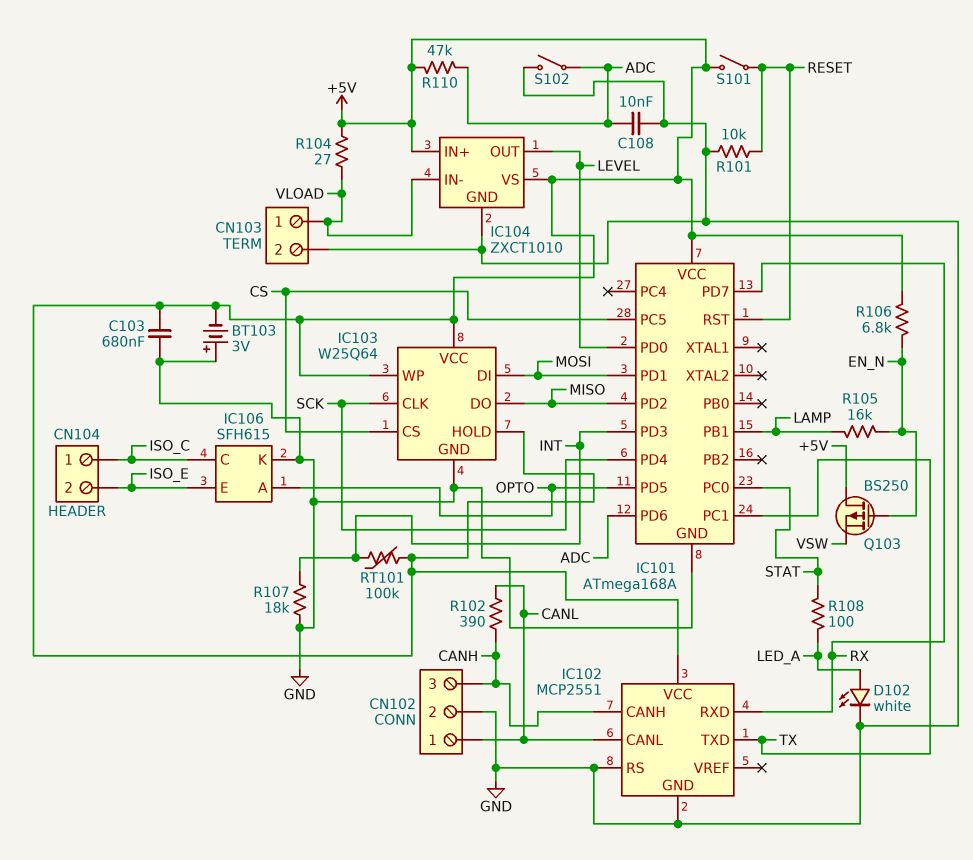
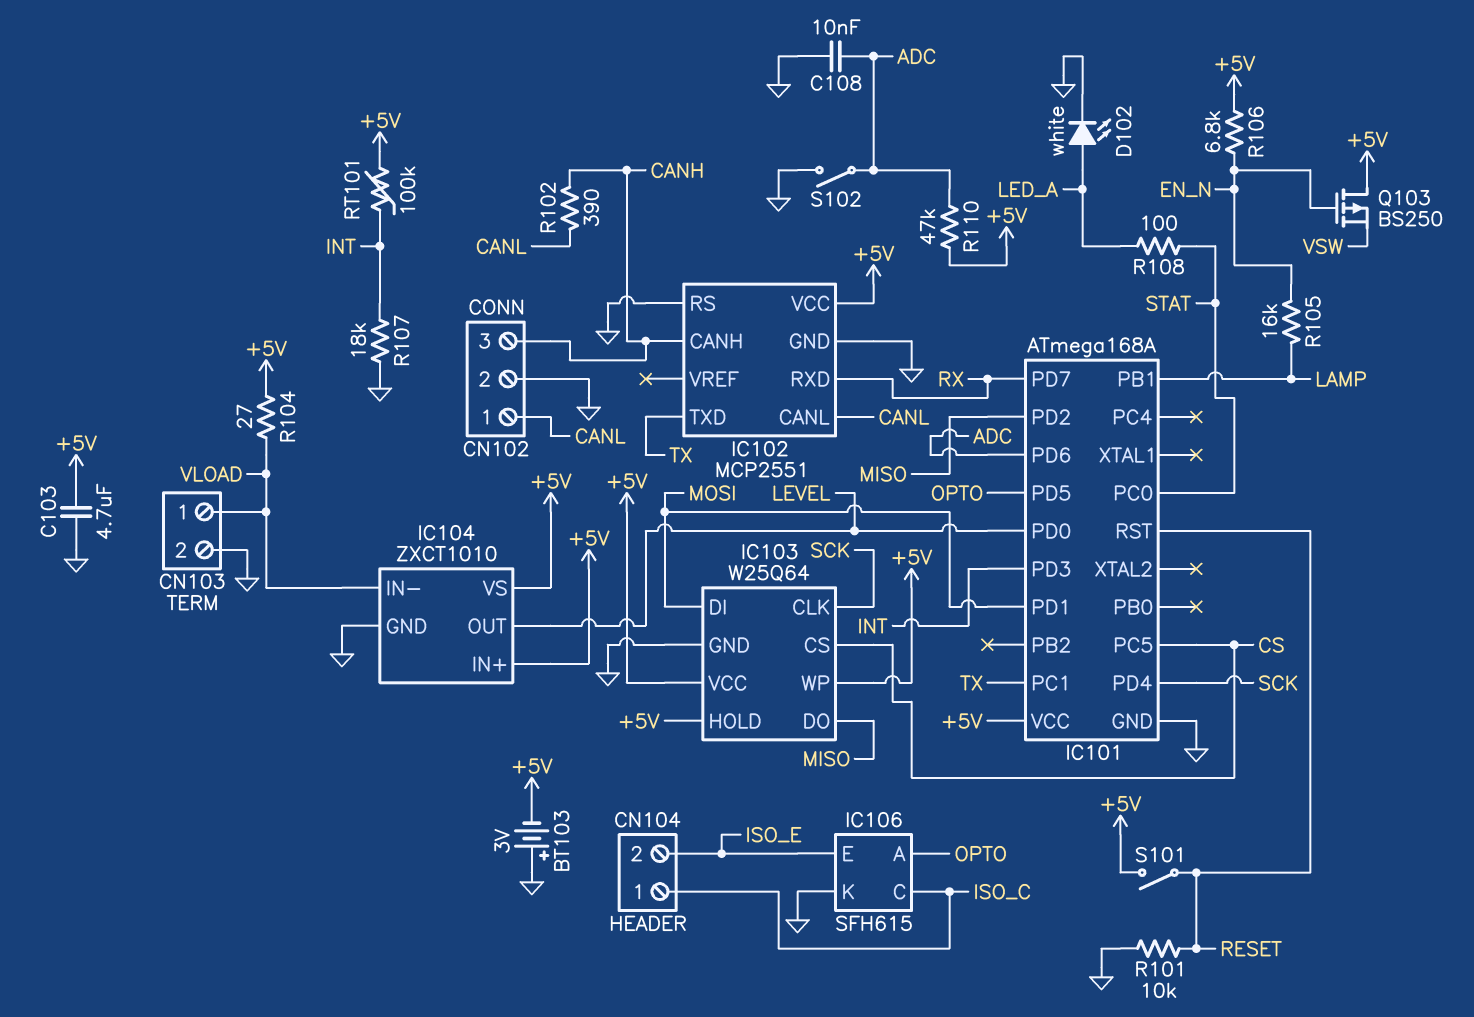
C103: 680nF (+5V, GND) -> 4.7uF (+5V, GND)

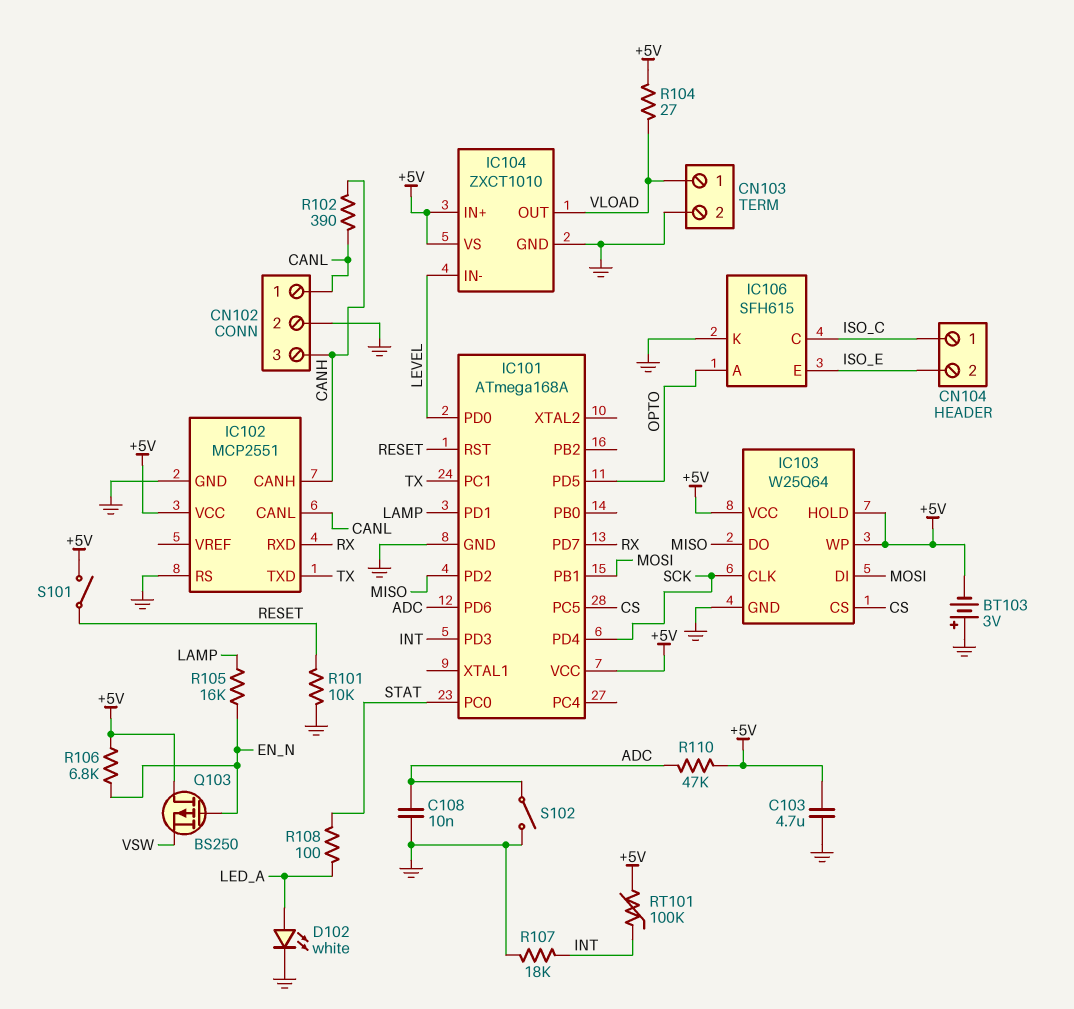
IC101 pin PB1: LAMP -> MOSI
IC101 pin PD1: MOSI -> LAMP
IC104 pin IN-: VLOAD -> LEVEL
IC104 pin OUT: LEVEL -> VLOAD

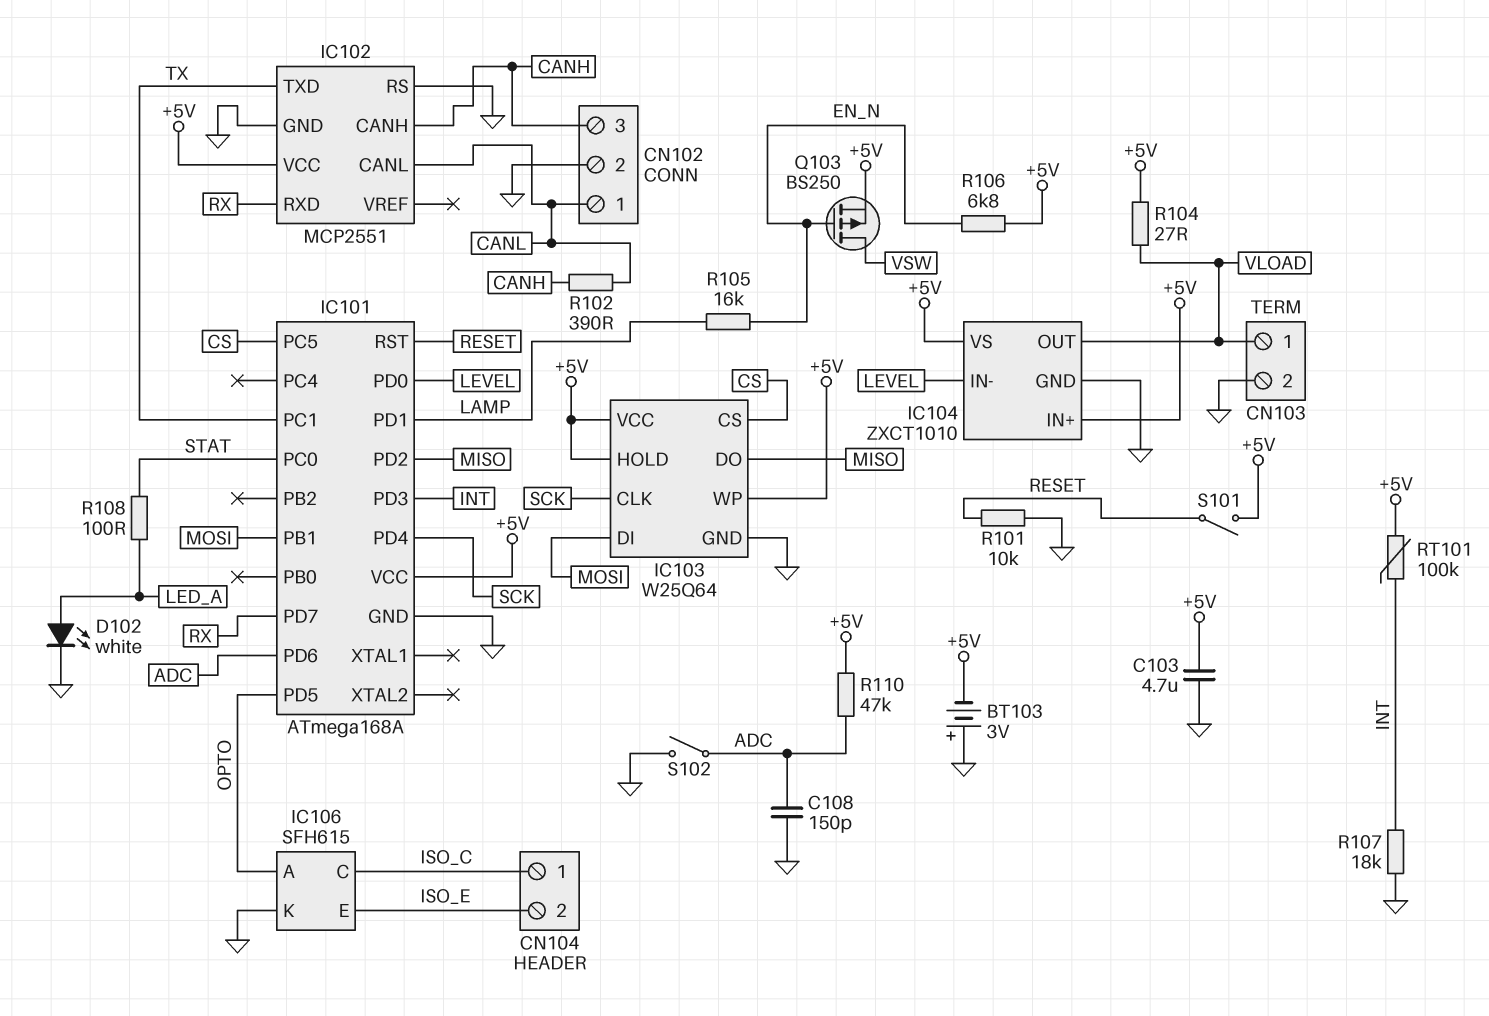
C108: 10nF (ADC, GND) -> 150pF (ADC, GND)
Q103: PMOS BS250 (G EN_N, D +5V, S VSW) -> PMOS BS250 (G EN_N, D VSW, S +5V)

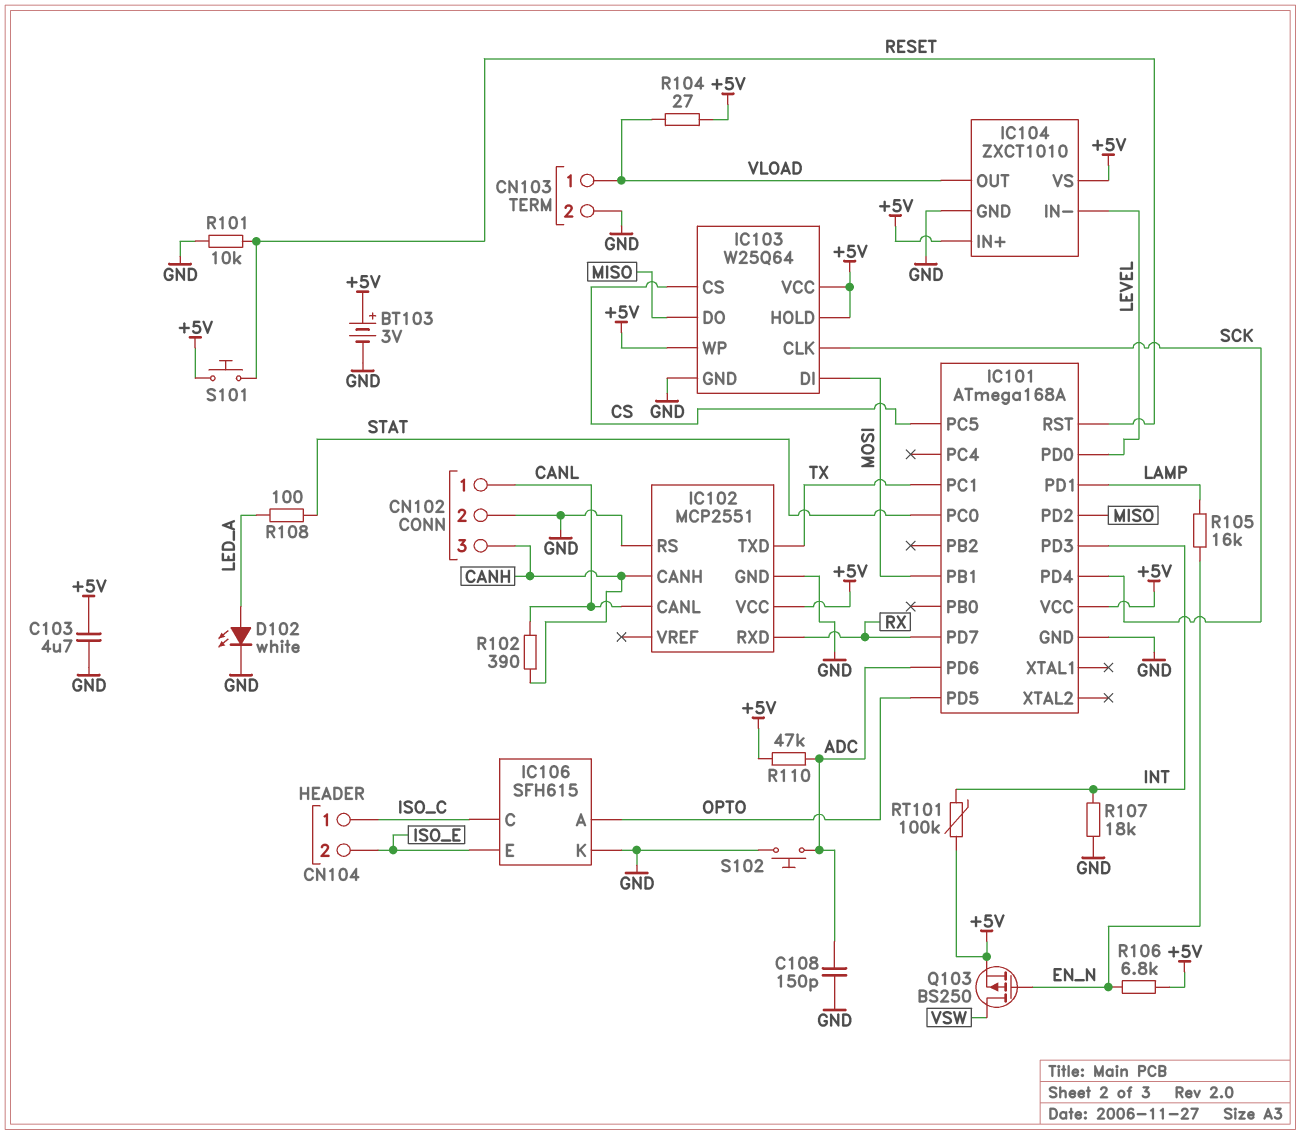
BT103: 3V (plus GND, minus +5V) -> 3V (plus +5V, minus GND)
S101: switch (+5V, RESET) -> button (+5V, RESET)
S102: switch (ADC, GND) -> button (ADC, GND)

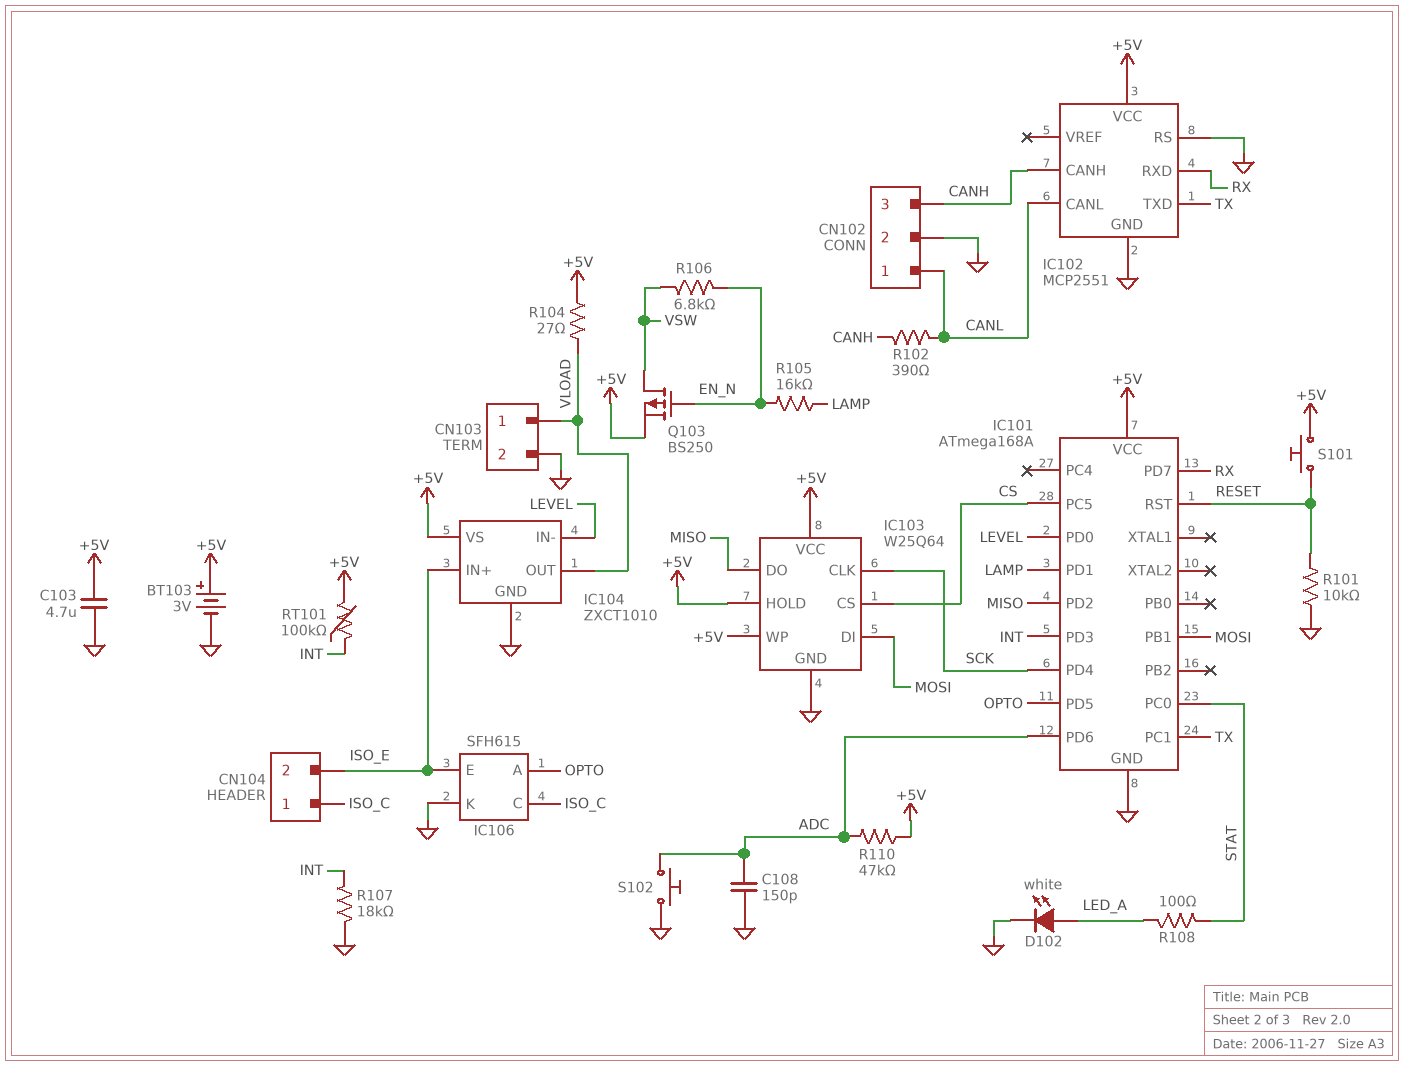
IC104 pin IN+: +5V -> ISO_E
R106: 6.8k (+5V, EN_N) -> 6.8k (EN_N, VSW)

